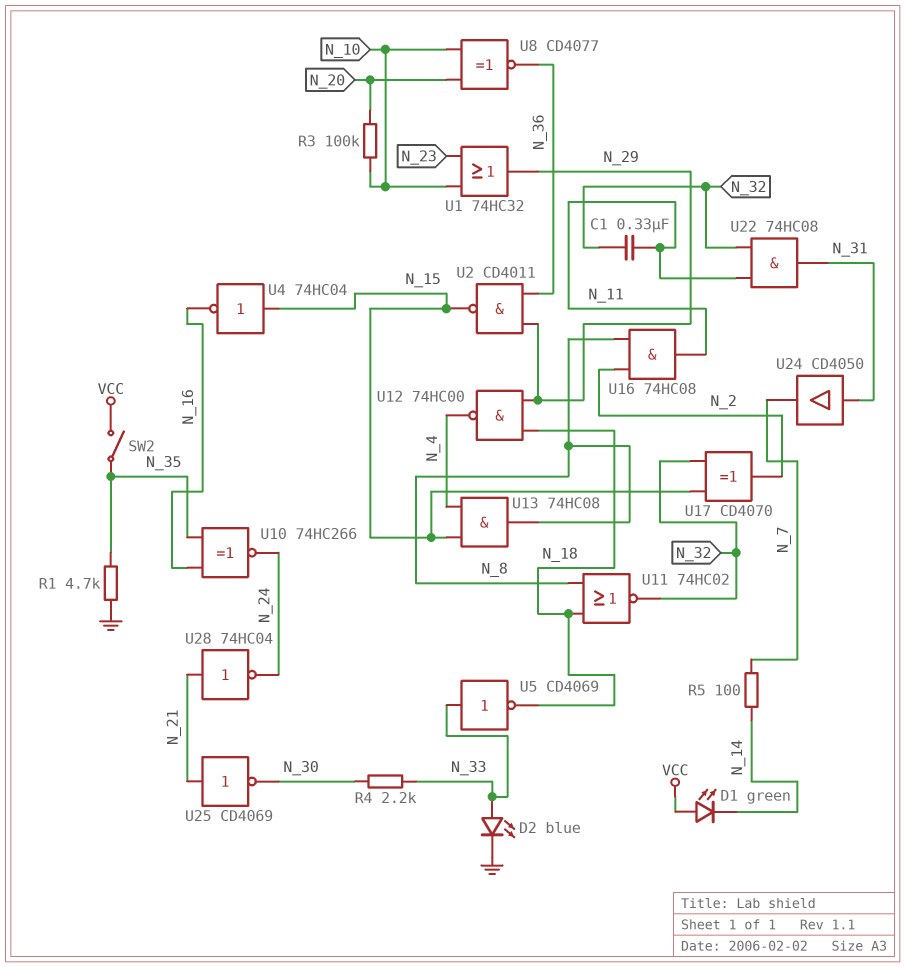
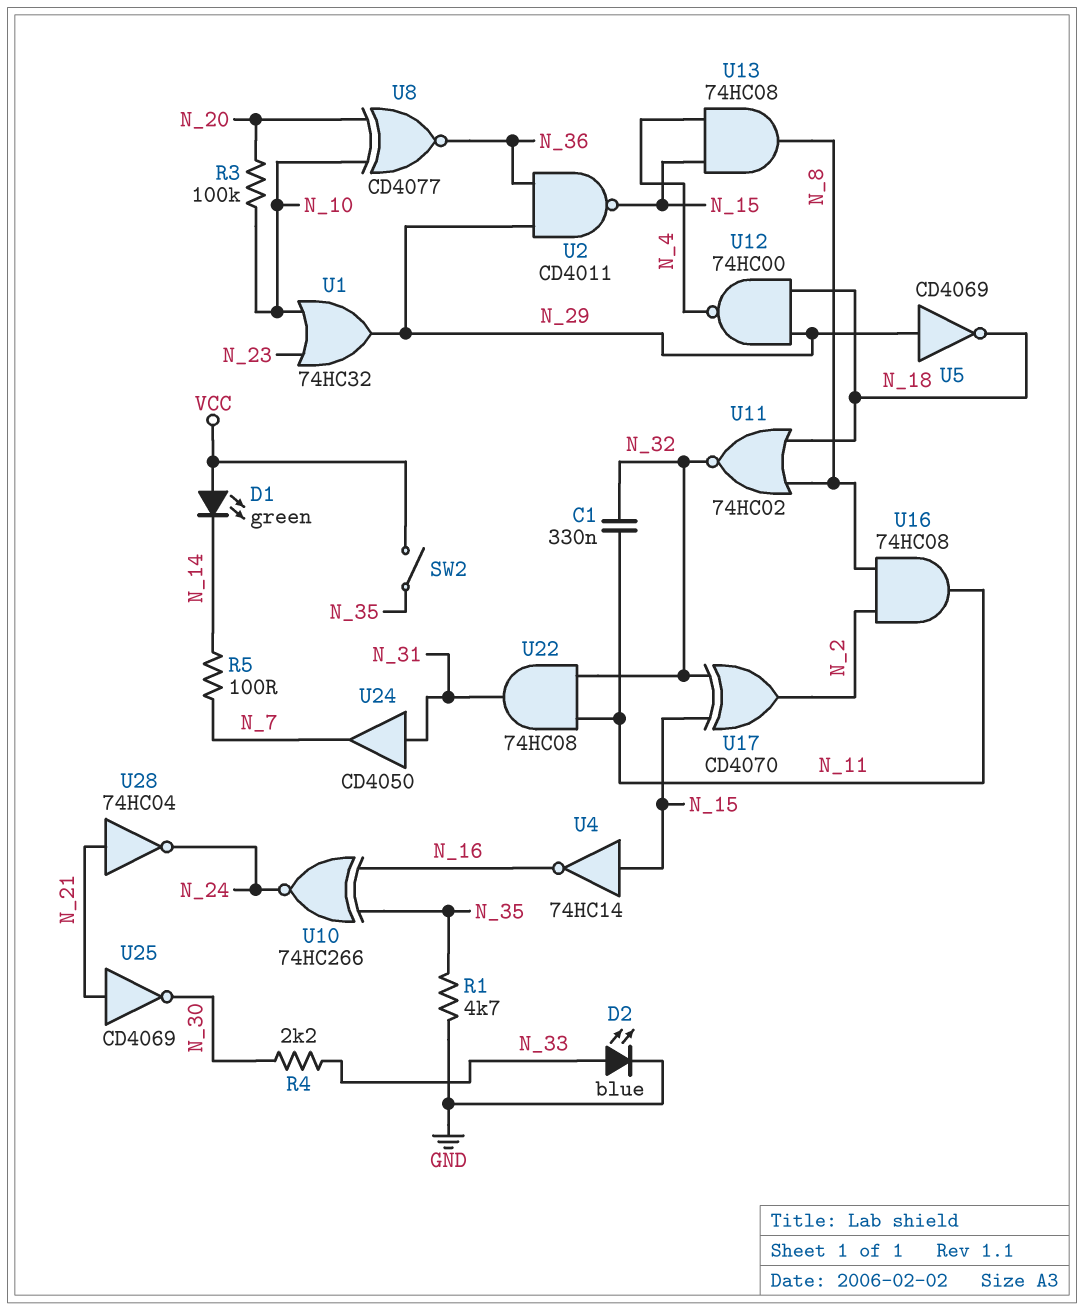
U4: NOT 74HC04 (in N_15, out N_16) -> NOT 74HC14 (in N_15, out N_16)
U5: NOT CD4069 (in N_33, out N_18) -> NOT CD4069 (in N_29, out N_18)

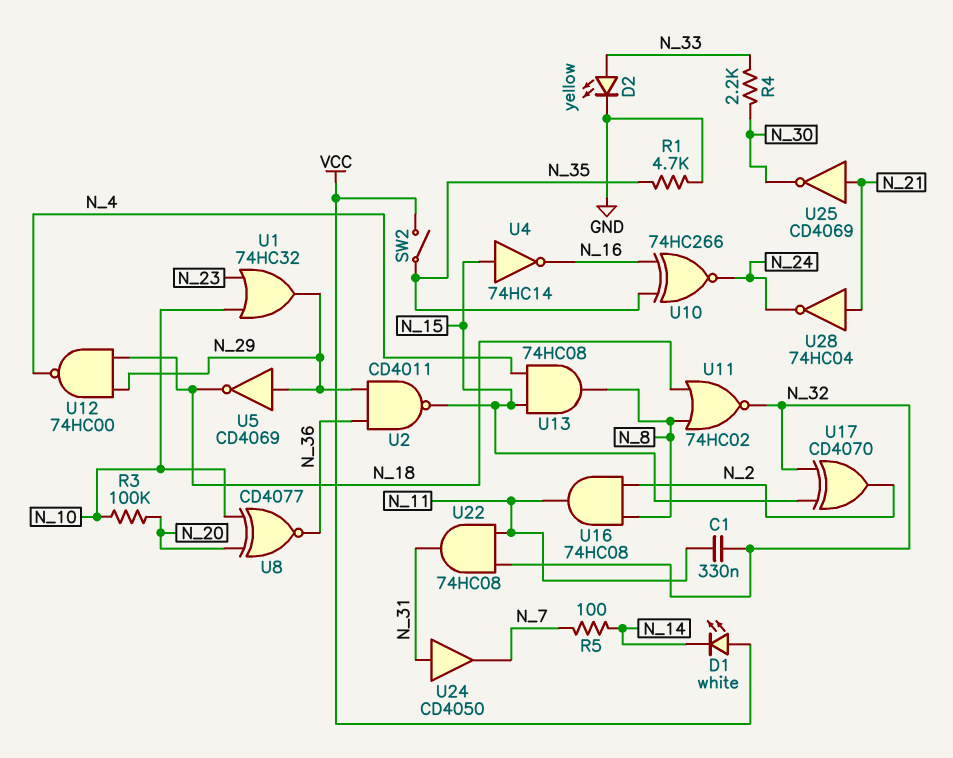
D1: LED green (A VCC, K N_14) -> LED white (A VCC, K N_14)
D2: LED blue (A N_33, K GND) -> LED yellow (A N_33, K GND)

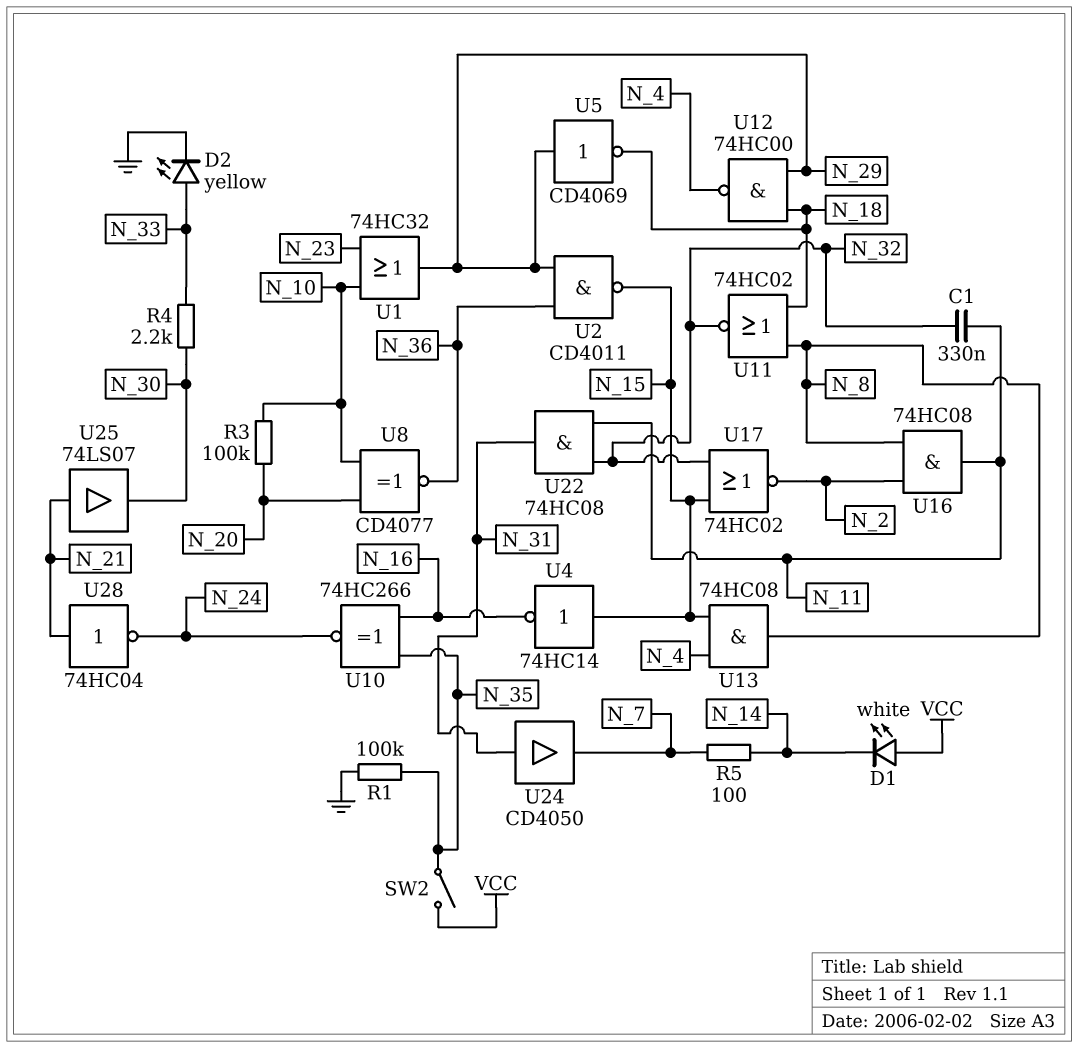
R1: 4.7k (GND, N_35) -> 100k (GND, N_35)
U17: XOR CD4070 (in N_15, in N_32, out N_2) -> NOR 74HC02 (in N_15, in N_32, out N_2)
U25: NOT CD4069 (in N_21, out N_30) -> buffer 74LS07 (in N_21, out N_30)

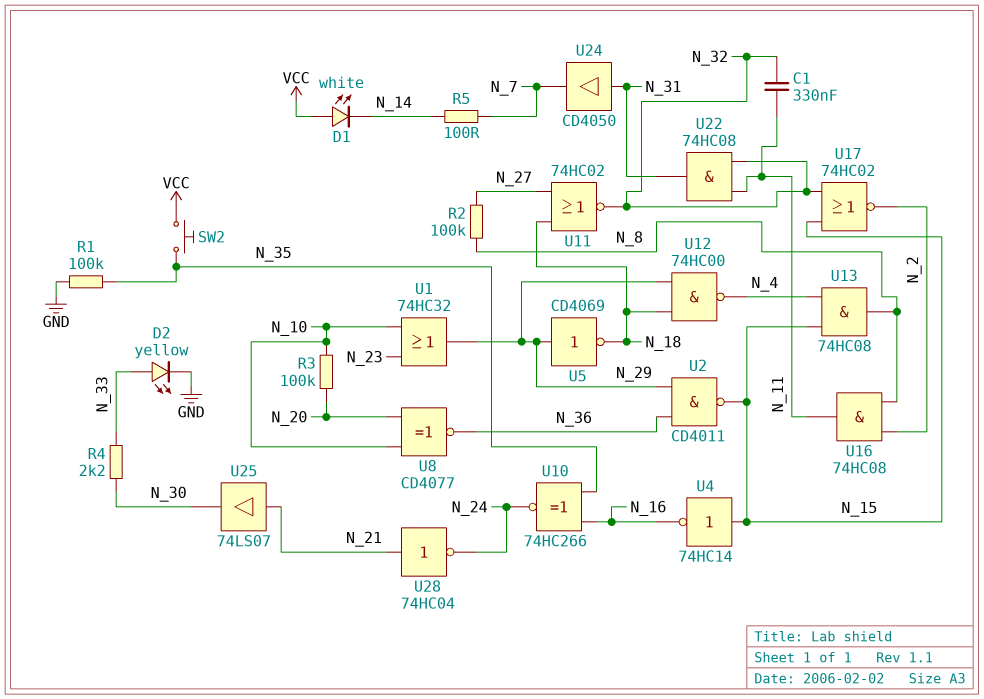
R2: none -> 100k (N_8, N_27)
SW2: switch (N_35, VCC) -> button (N_35, VCC)
U11: NOR 74HC02 (in N_8, in N_18, out N_32) -> NOR 74HC02 (in N_18, in N_27, out N_32)

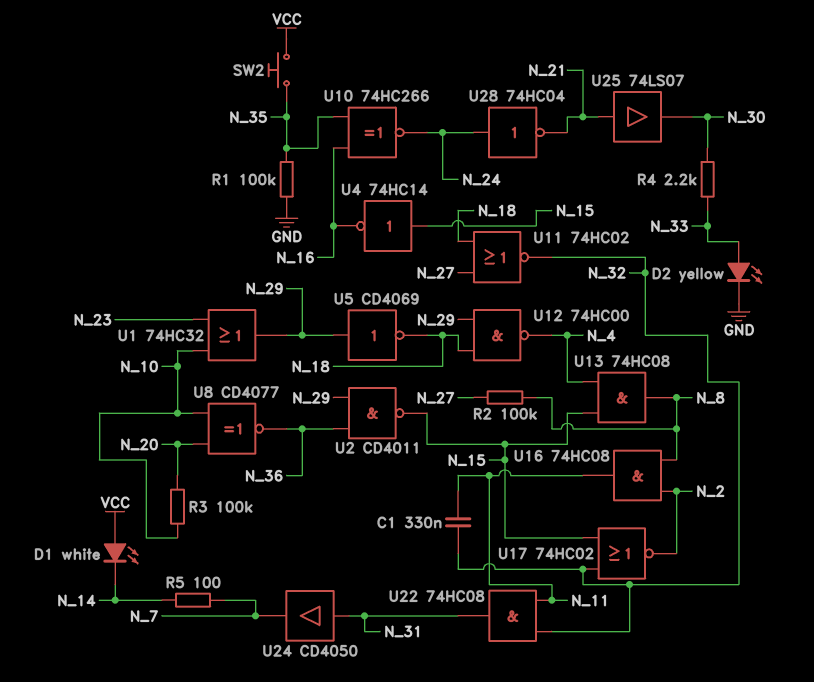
U28: NOT 74HC04 (in N_21, out N_24) -> NOT 74HC04 (in N_24, out N_21)

